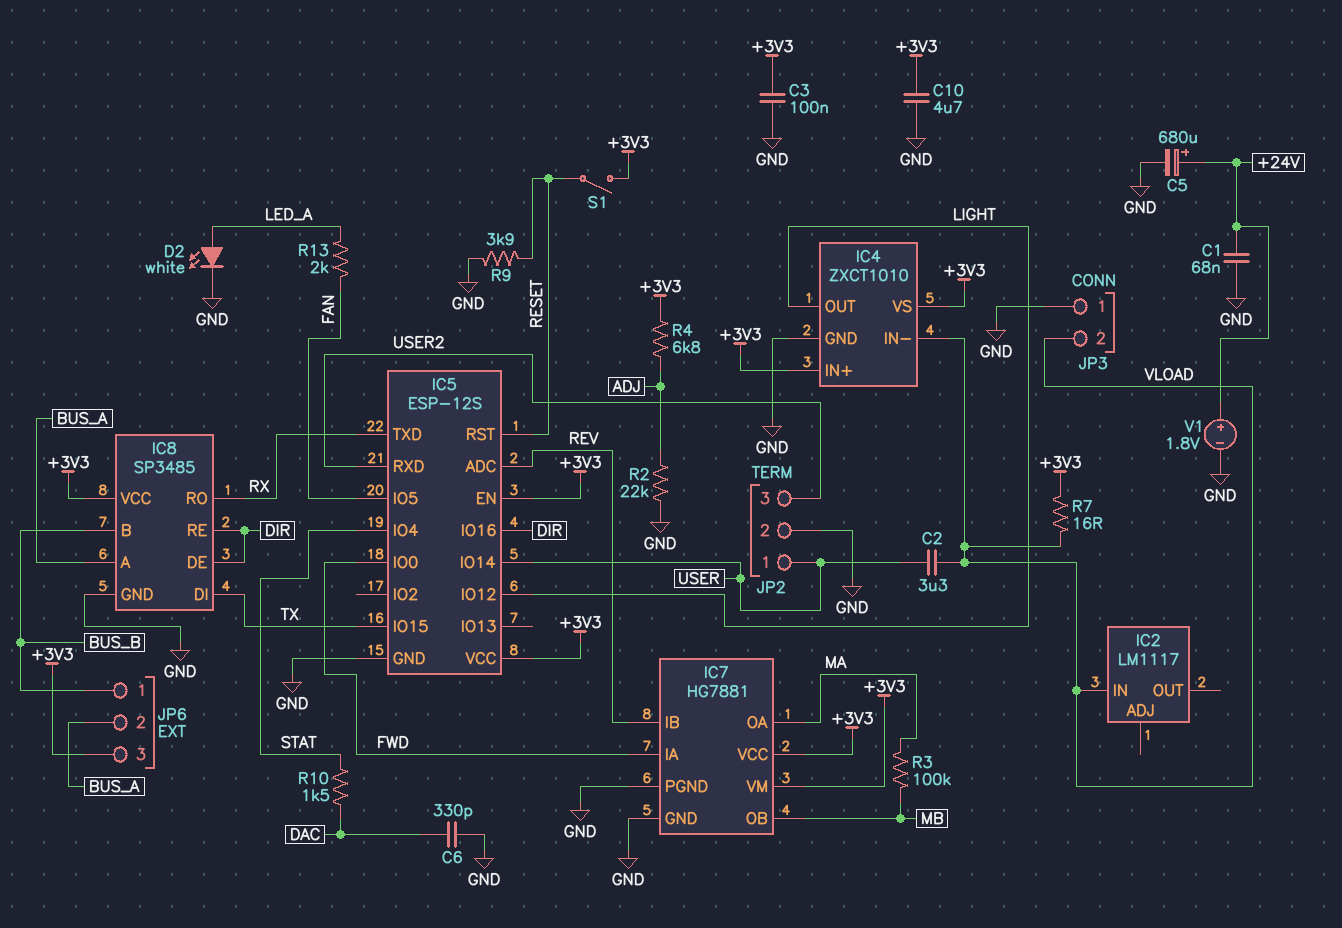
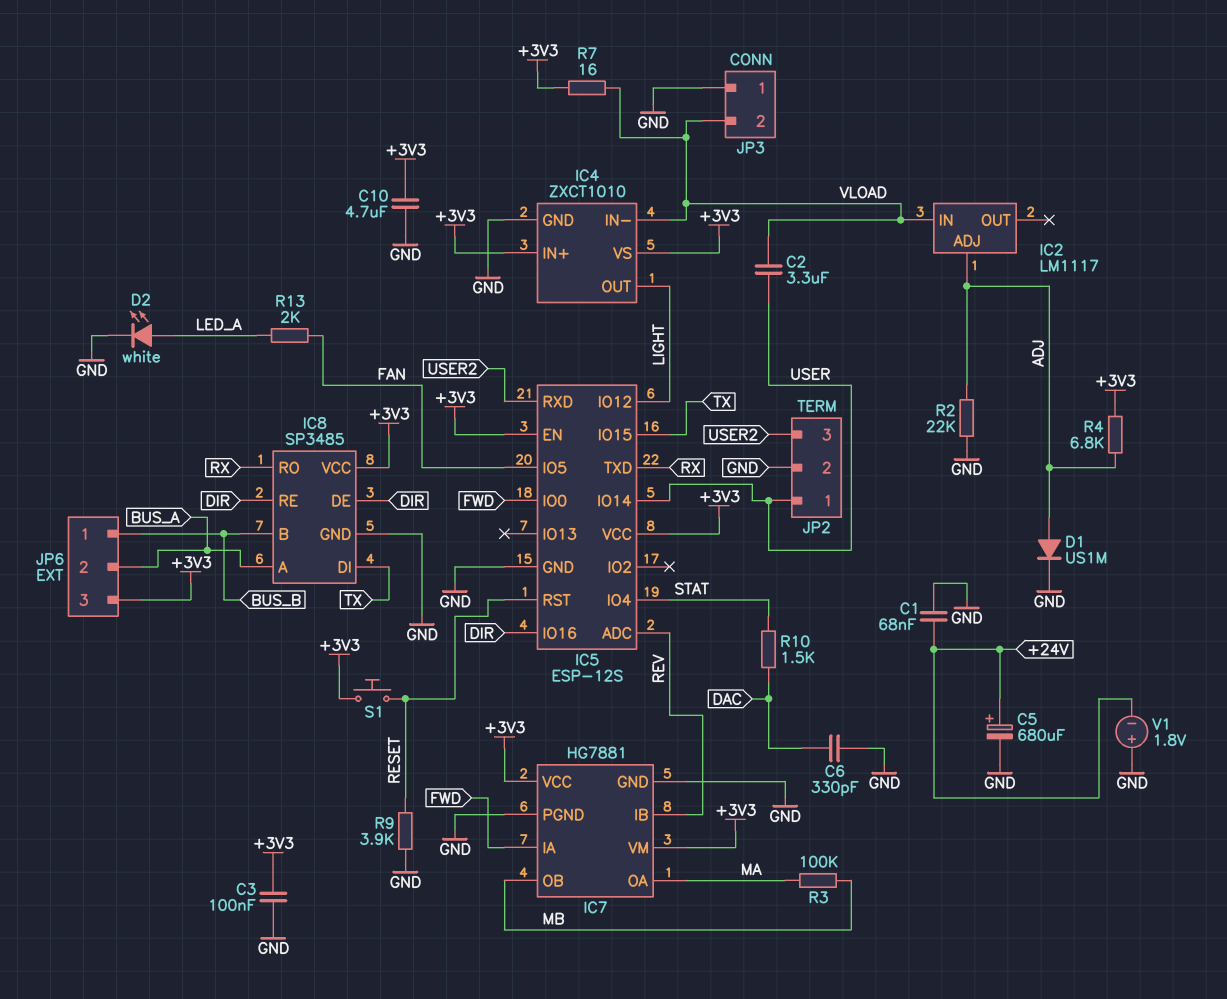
D1: none -> diode US1M (A ADJ, K GND)
IC2 pin ADJ: none -> ADJ
S1: switch (+3V3, RESET) -> button (+3V3, RESET)
V1: 1.8V (plus +24V, minus GND) -> 1.8V (plus GND, minus +24V)

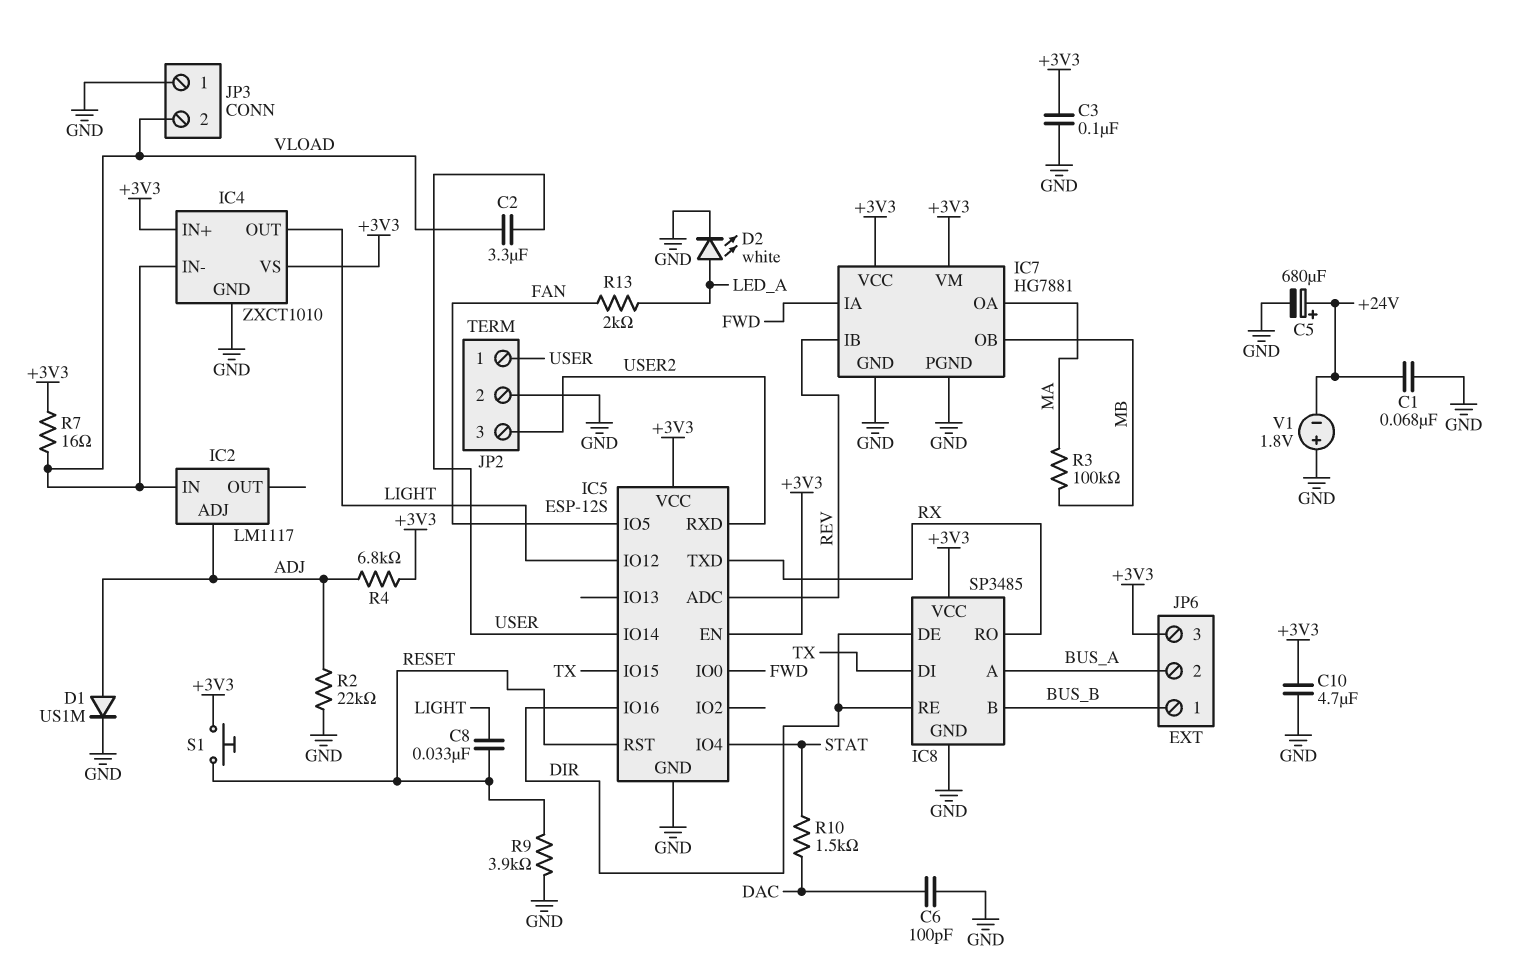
C6: 330pF (DAC, GND) -> 100pF (DAC, GND)
C8: none -> 33nF (LIGHT, RESET)

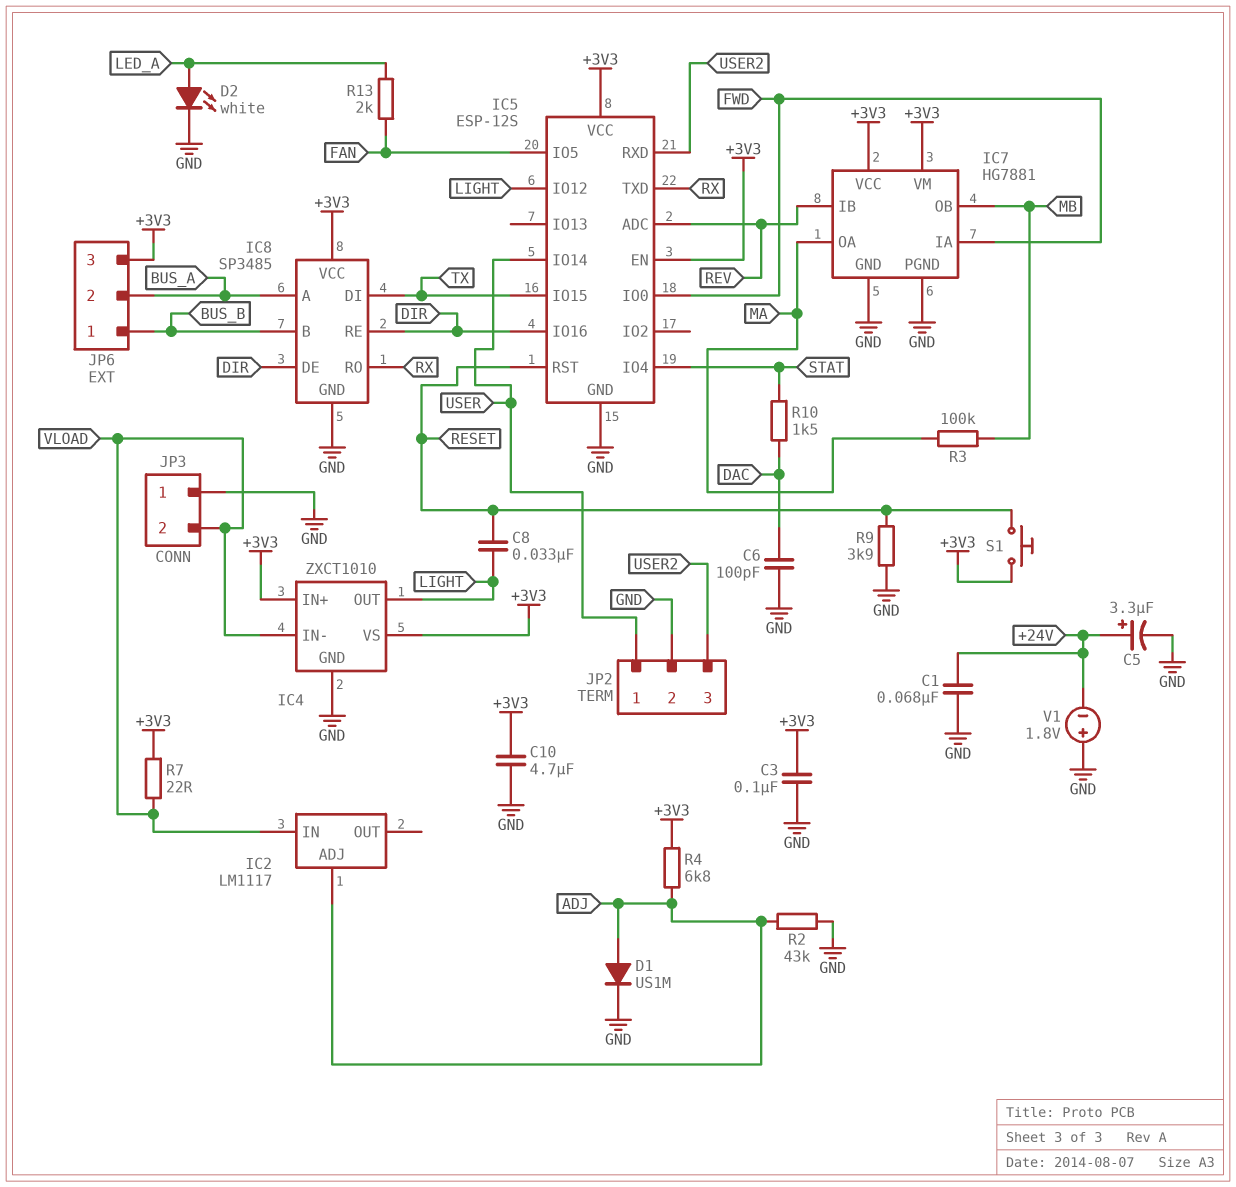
C2: 3.3uF (USER, VLOAD) -> none
C5: 680uF (plus +24V, minus GND) -> 3.3uF (plus +24V, minus GND)
R2: 22k (ADJ, GND) -> 43k (ADJ, GND)
R7: 16 (+3V3, VLOAD) -> 22 (+3V3, VLOAD)

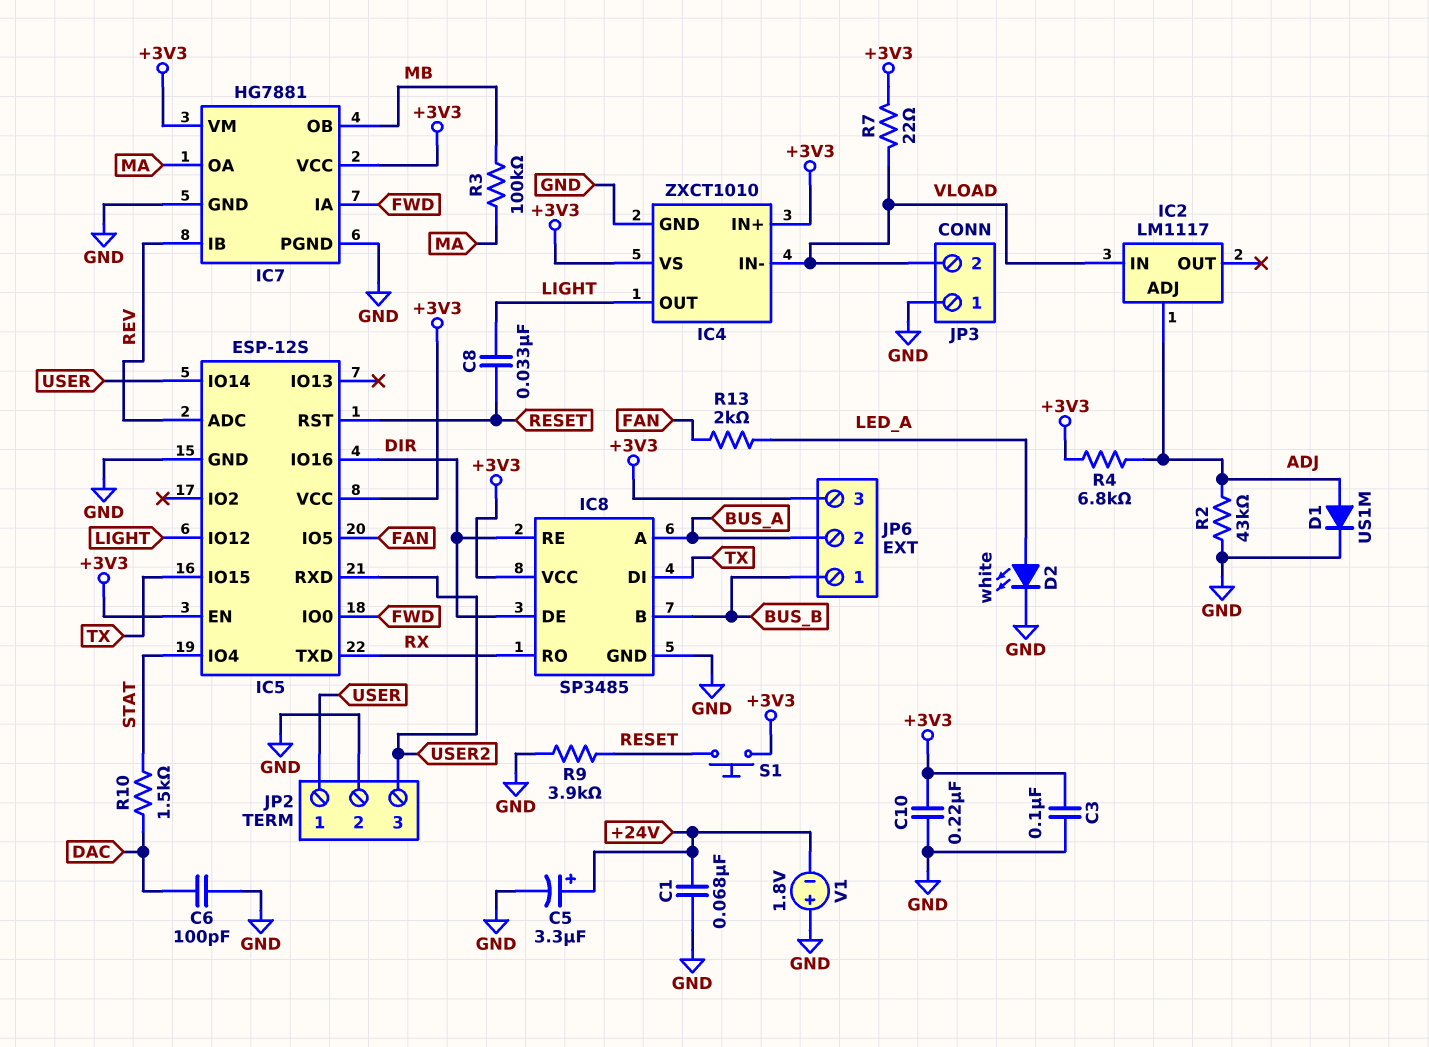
C10: 4.7uF (+3V3, GND) -> 220nF (+3V3, GND)

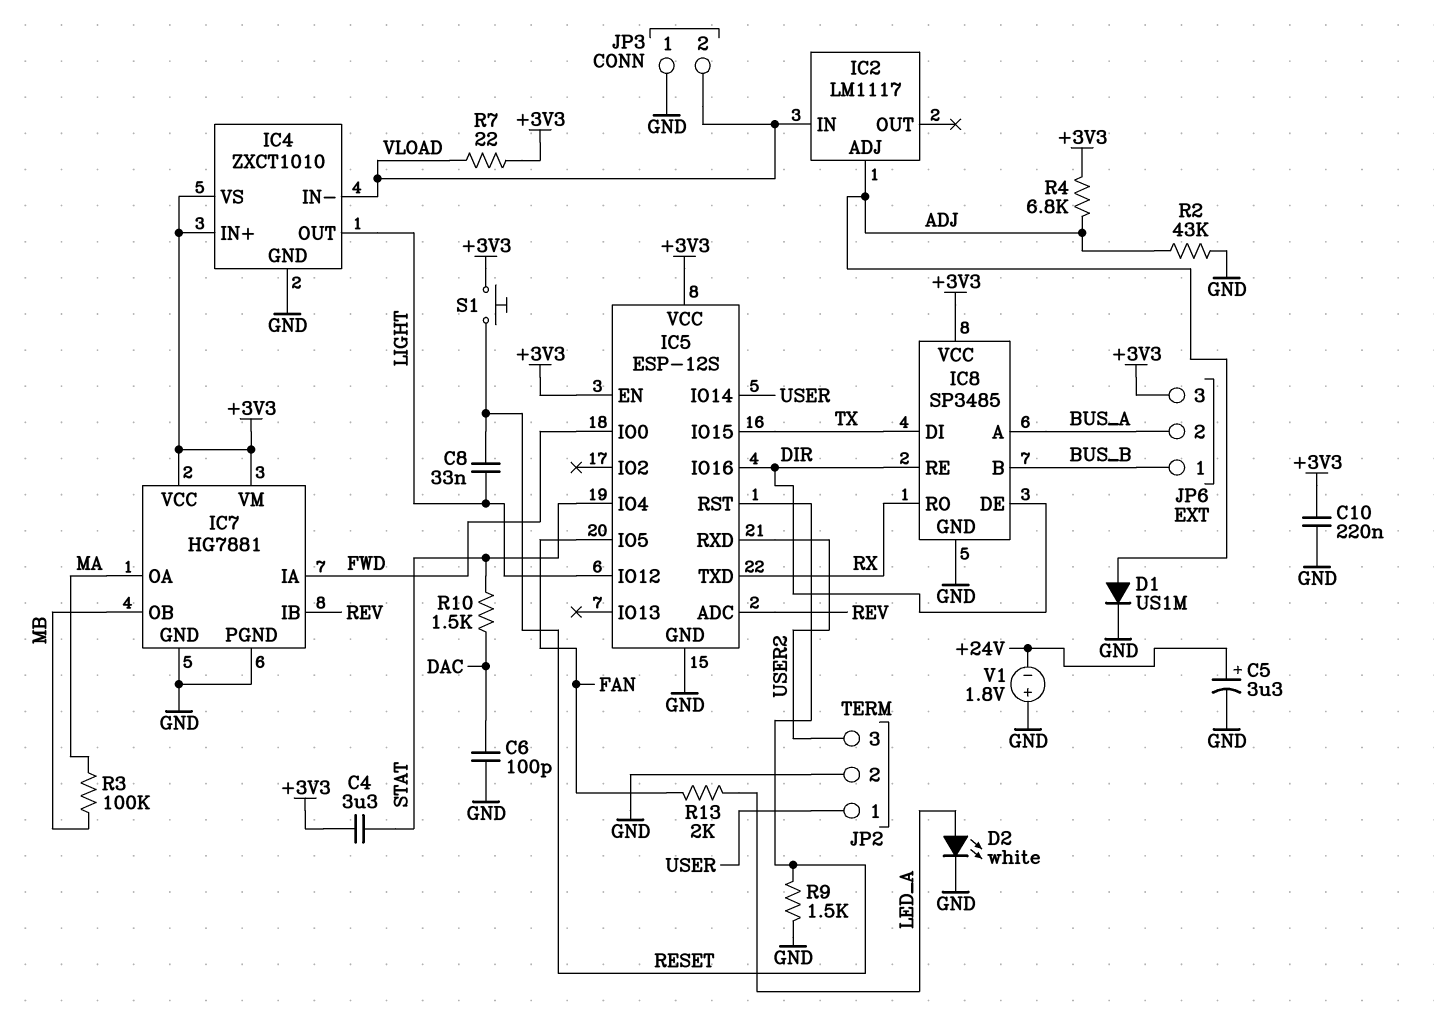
C1: 68nF (+24V, GND) -> none
C3: 100nF (+3V3, GND) -> none
C4: none -> 3.3uF (+3V3, STAT)
R9: 3.9k (GND, RESET) -> 1.5k (GND, RESET)

